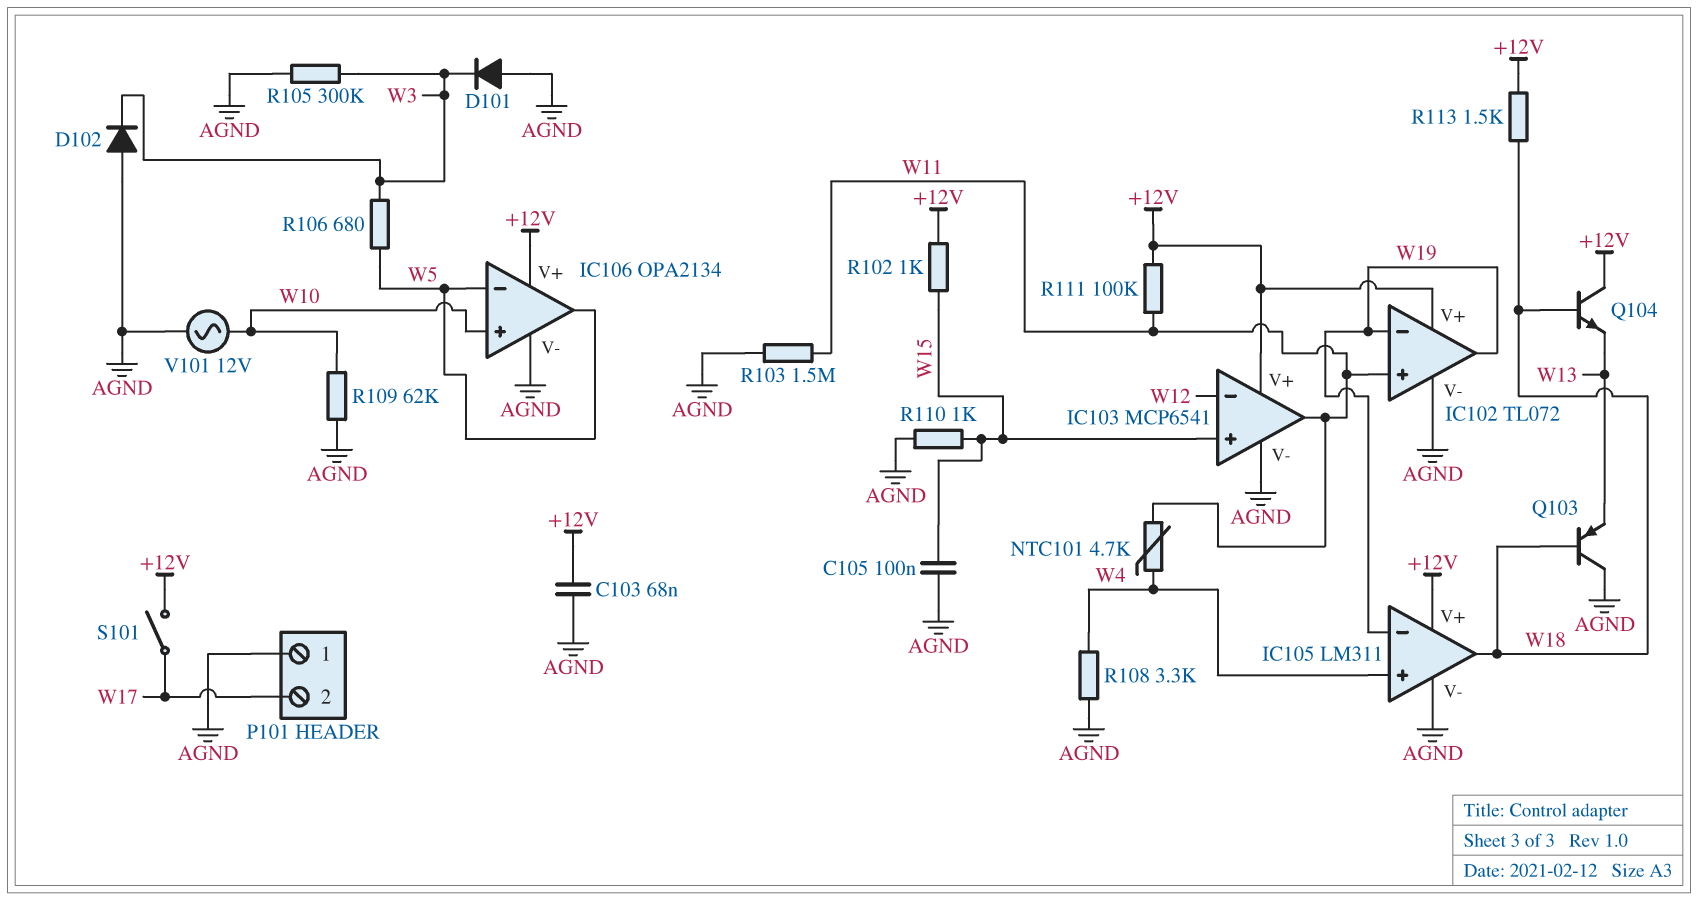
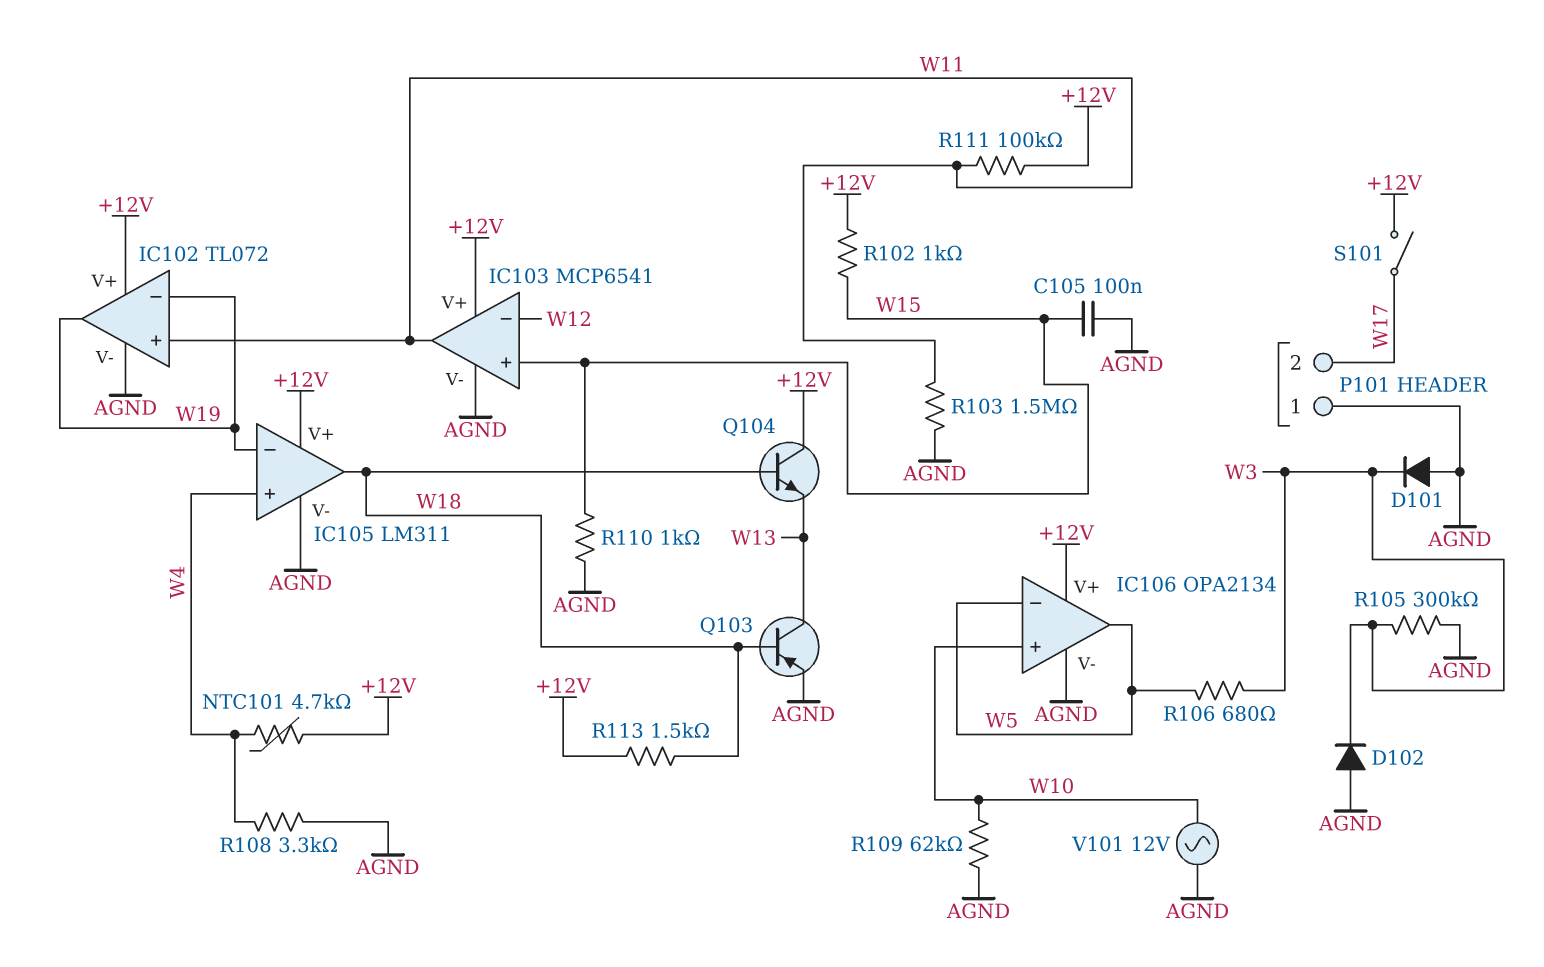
C103: 68nF (+12V, AGND) -> none
NTC101: 4.7k (W4, W11) -> 4.7k (+12V, W4)
Q103: PNP (B W18, C AGND, E W13) -> PNP (B W18, C W13, E AGND)

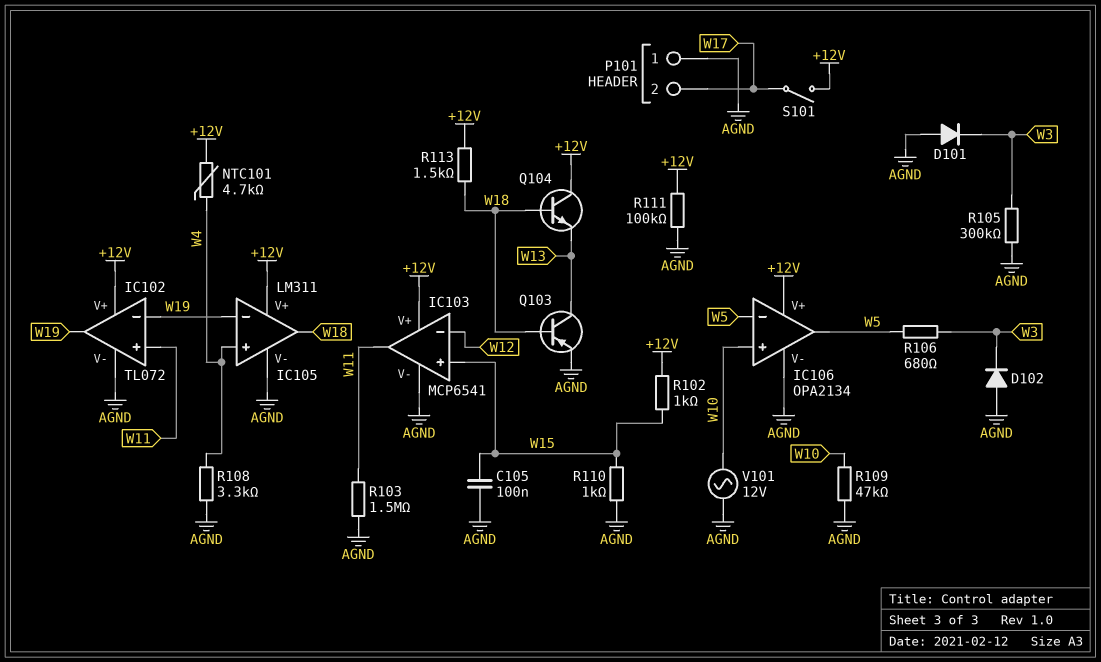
R109: 62k (AGND, W10) -> 47k (AGND, W10)
R111: 100k (+12V, W11) -> 100k (+12V, AGND)

